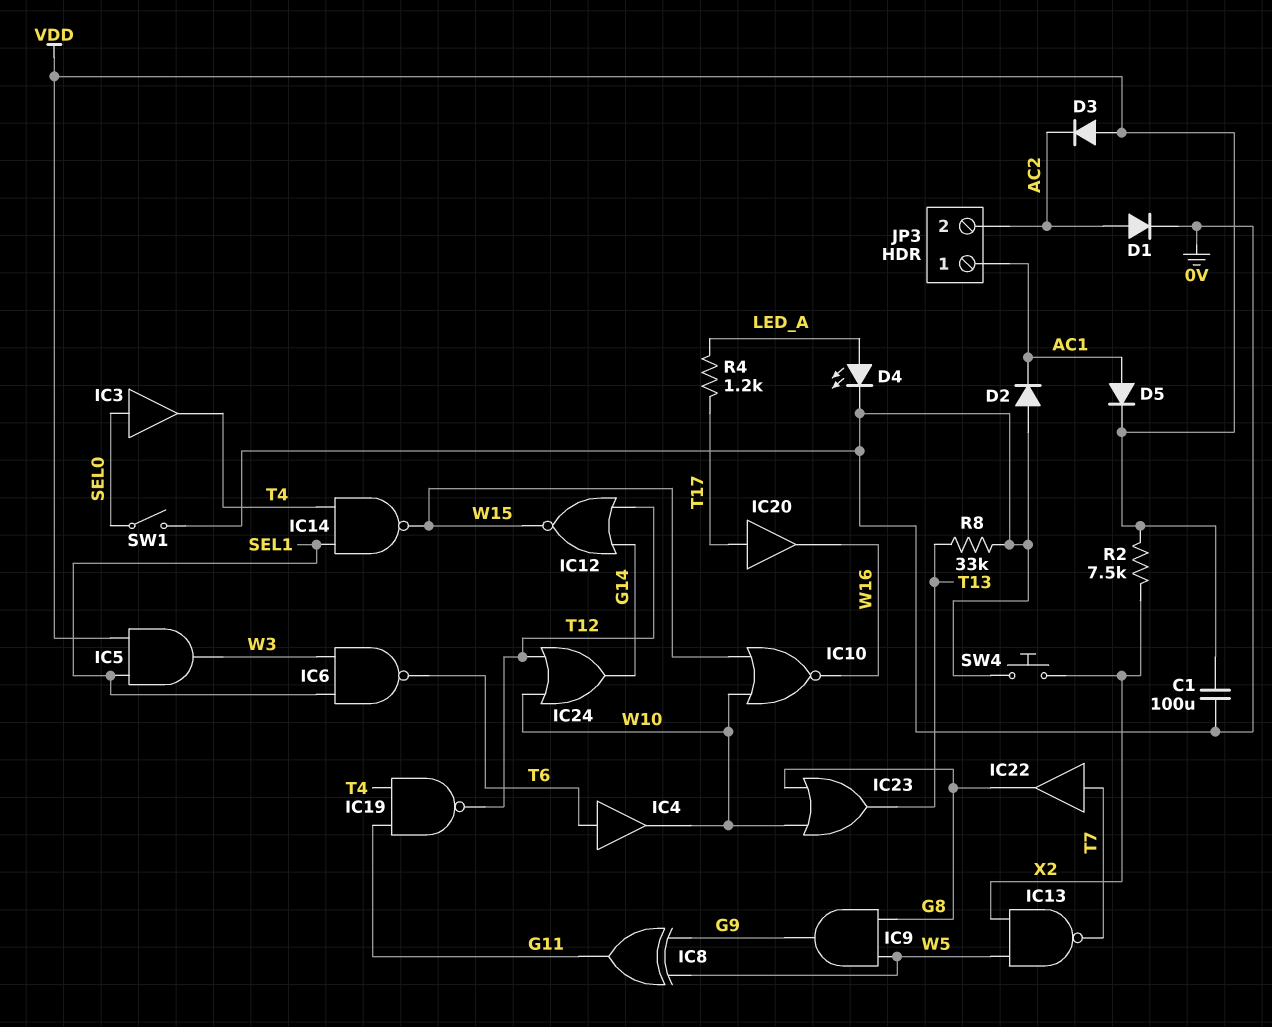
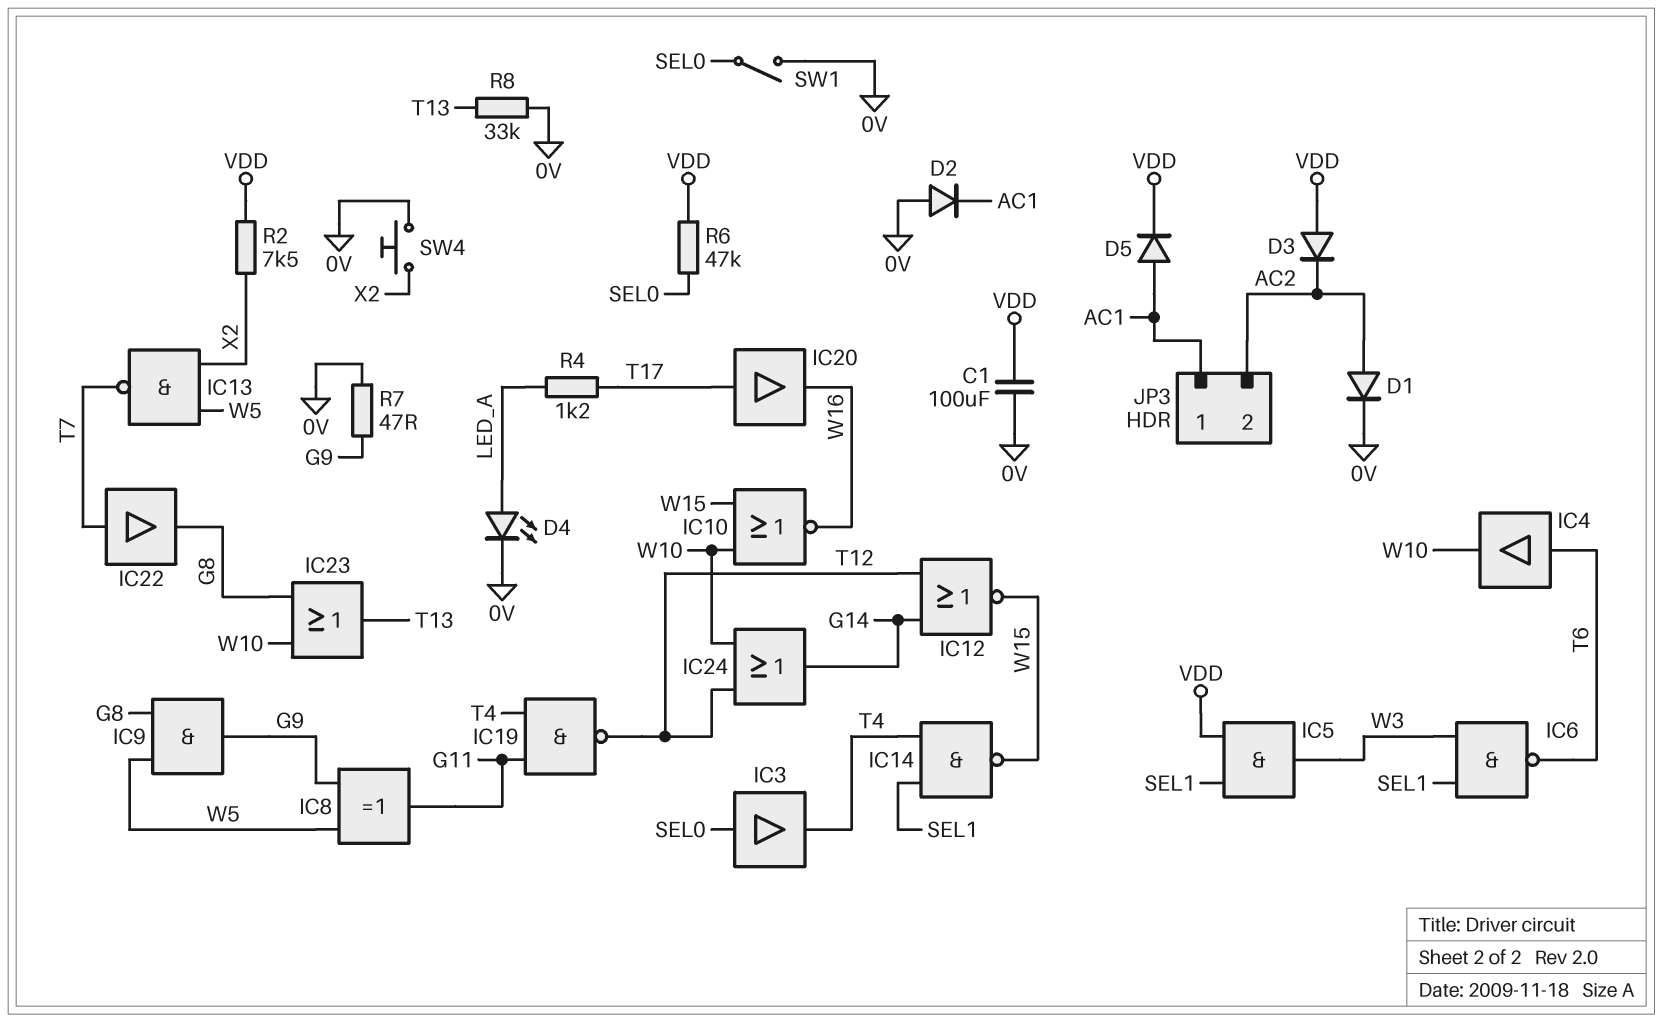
R6: none -> 47k (SEL0, VDD)
R7: none -> 47 (0V, G9)

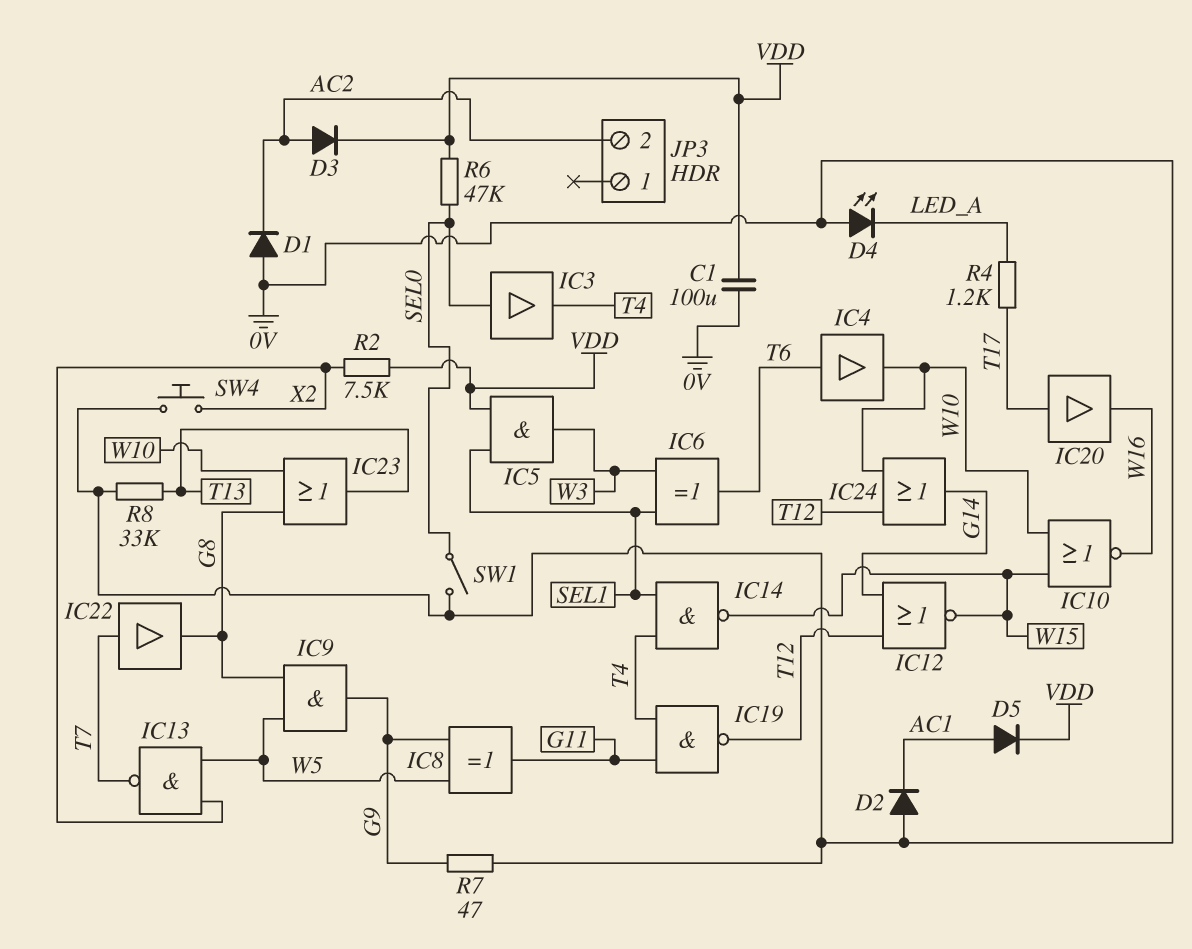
D1: diode (A AC2, K 0V) -> diode (A 0V, K AC2)
D3: diode (A VDD, K AC2) -> diode (A AC2, K VDD)
D4: LED (A LED_A, K 0V) -> LED (A 0V, K LED_A)
IC6: NAND (in SEL1, in W3, out T6) -> XOR (in SEL1, in W3, out T6)
JP3 pin 1: AC1 -> none

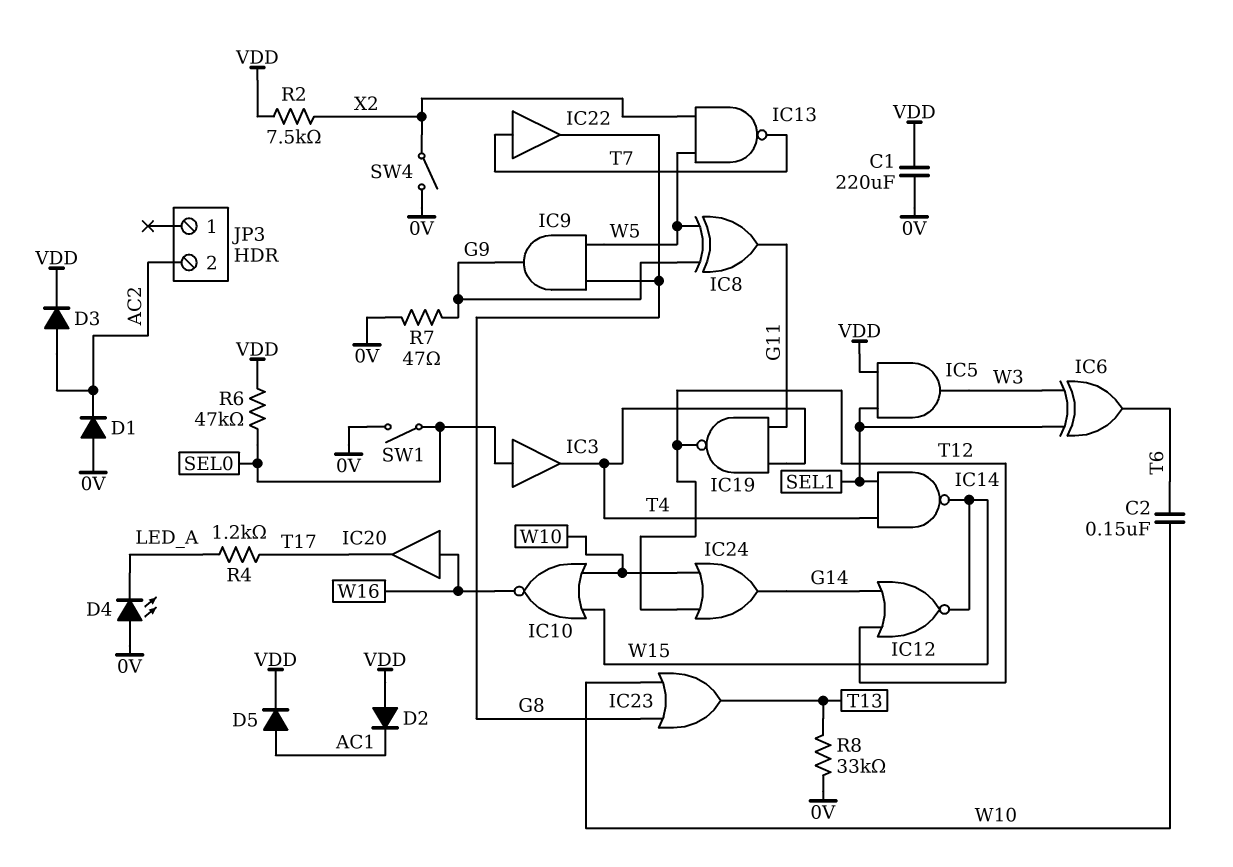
C1: 100uF (0V, VDD) -> 220uF (0V, VDD)
C2: none -> 150nF (T6, W10)
D2: diode (A 0V, K AC1) -> diode (A VDD, K AC1)
IC4: buffer (in T6, out W10) -> none
IC20: buffer (in T17, out W16) -> buffer (in W16, out T17)
SW4: button (0V, X2) -> switch (0V, X2)

